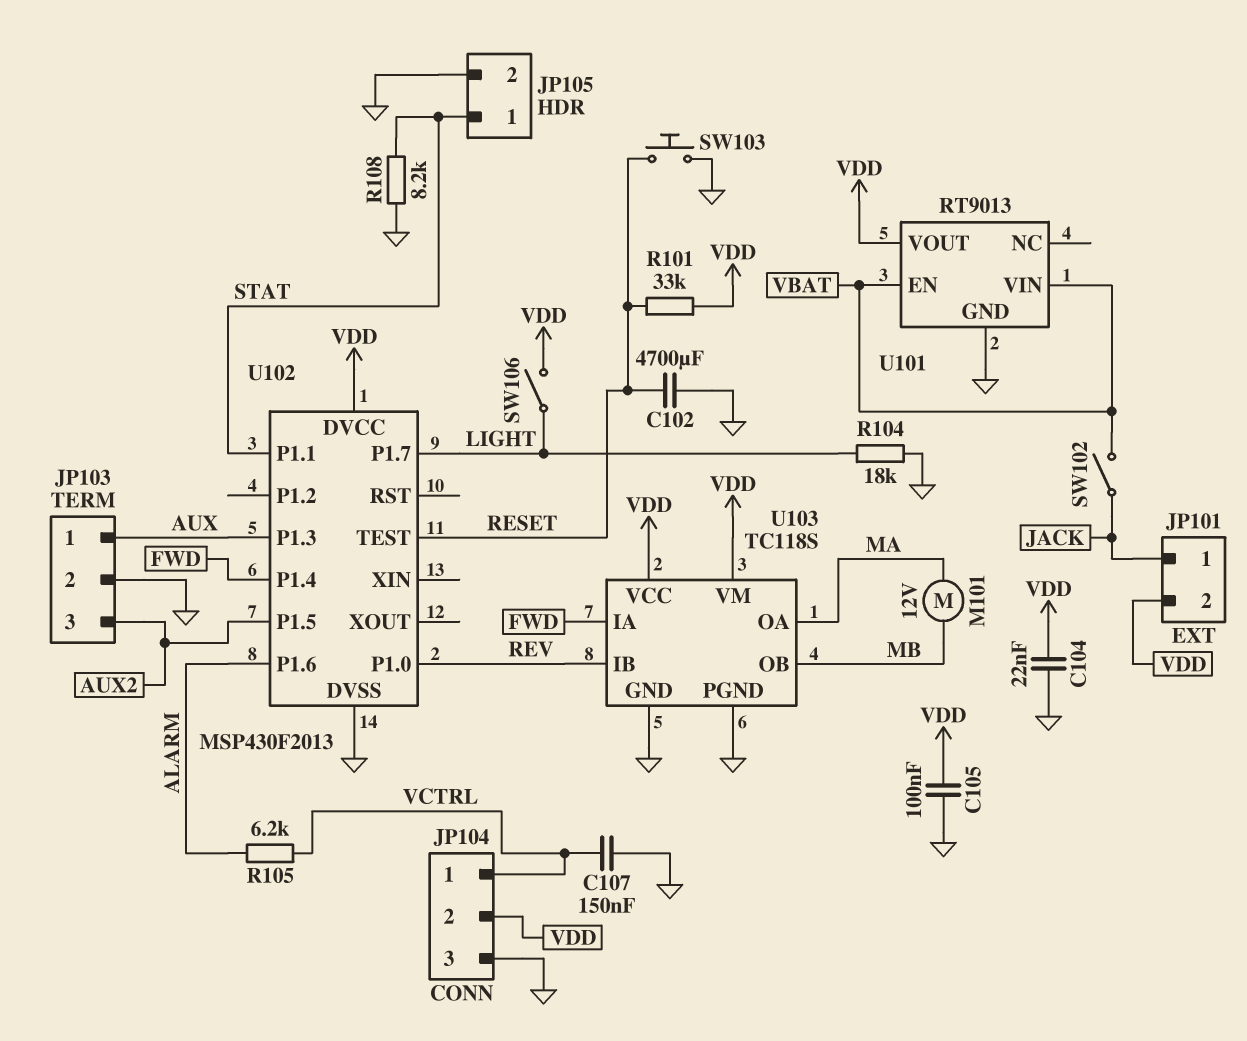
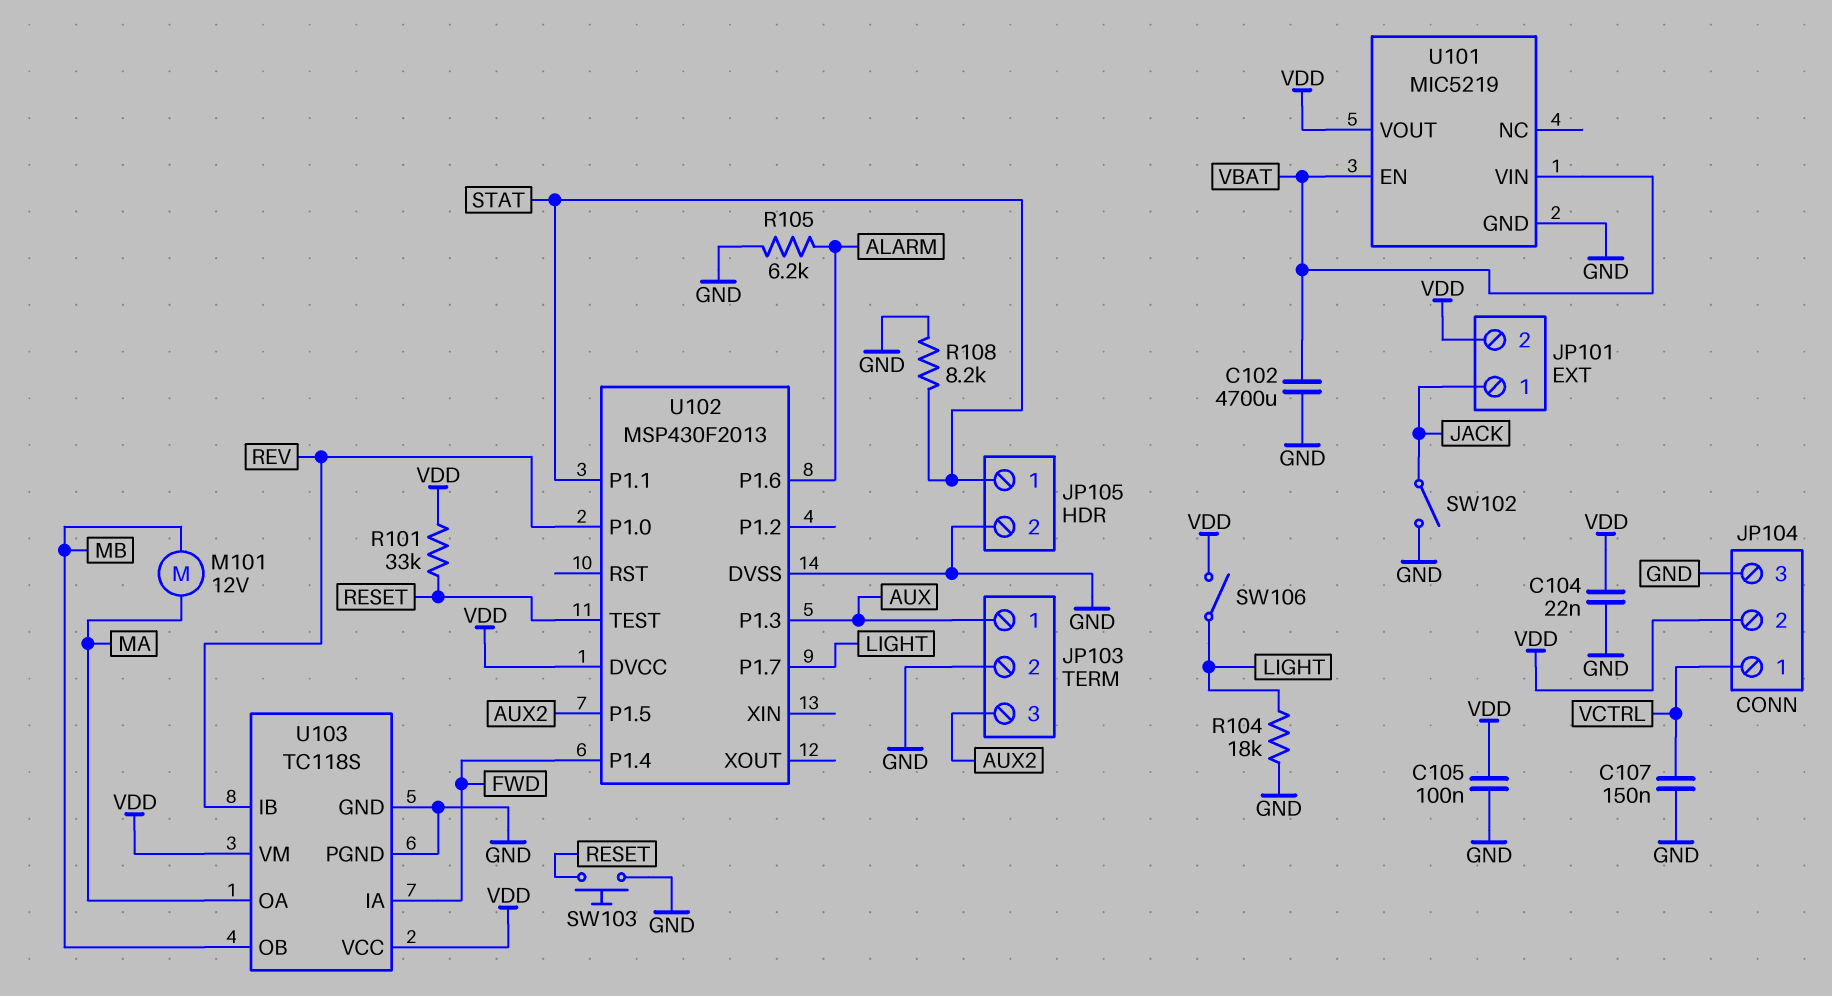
C102: 4700uF (GND, RESET) -> 4700uF (GND, VBAT)
R105: 6.2k (ALARM, VCTRL) -> 6.2k (ALARM, GND)
SW102: switch (JACK, VBAT) -> switch (GND, JACK)
U101: RT9013 -> MIC5219

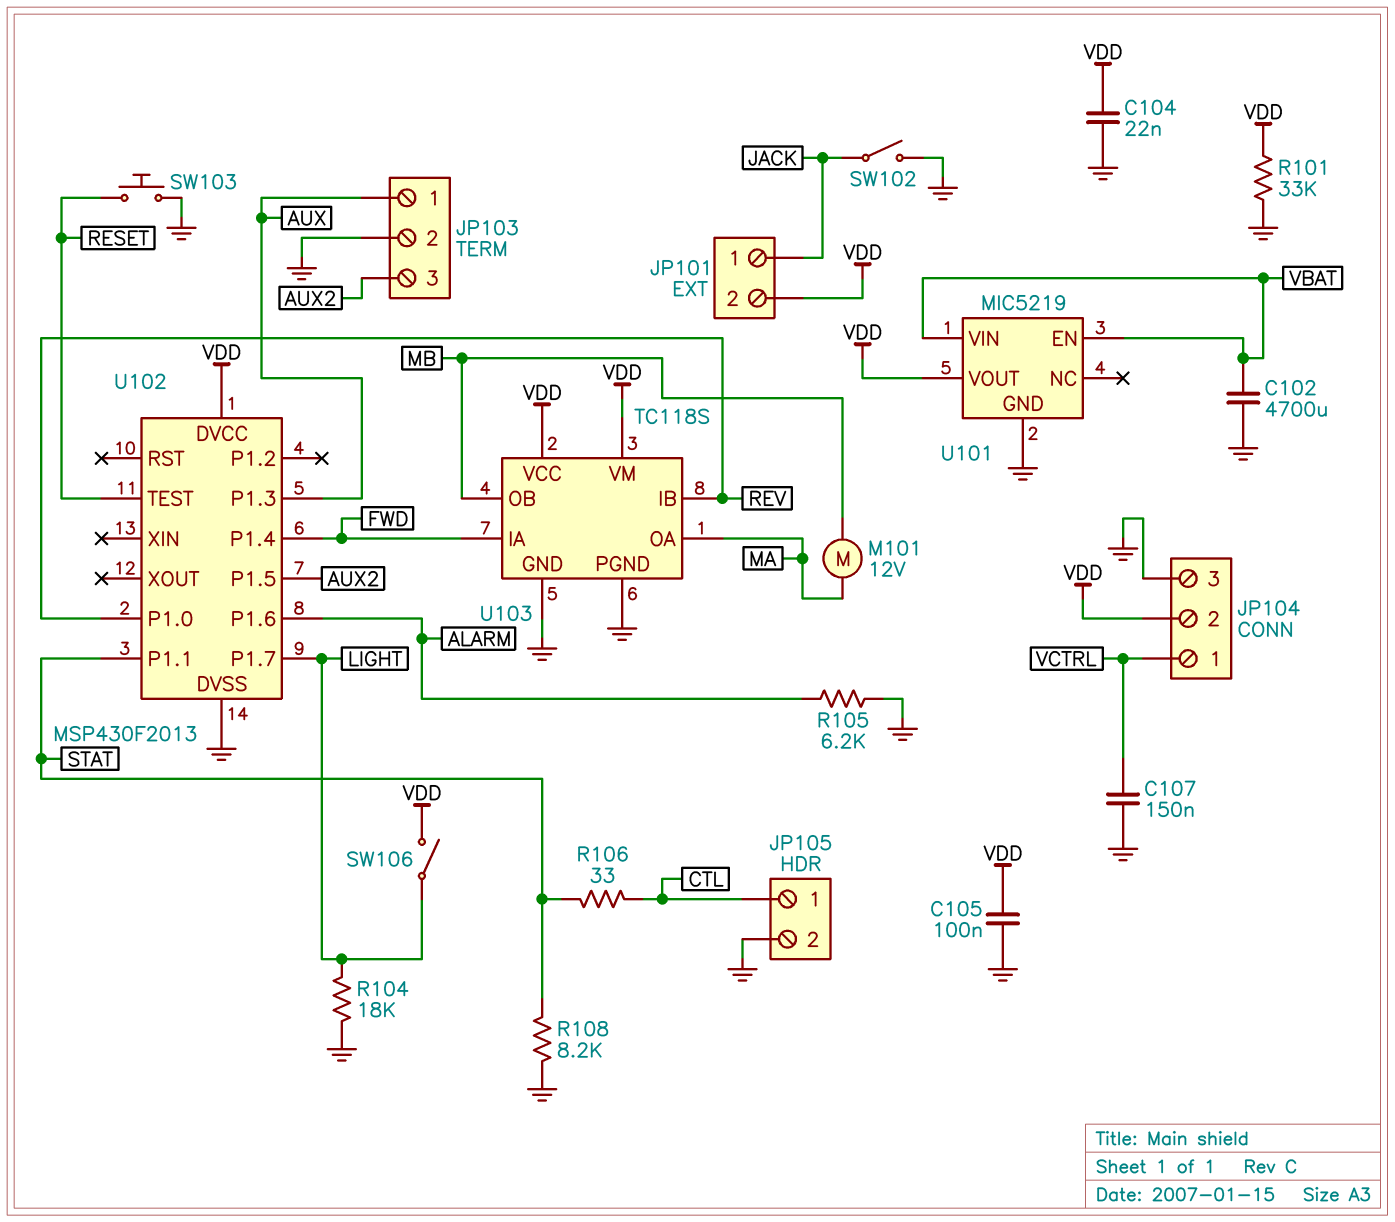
JP105 pin 1: STAT -> CTL
R101: 33k (RESET, VDD) -> 33k (GND, VDD)
R106: none -> 33 (CTL, STAT)

